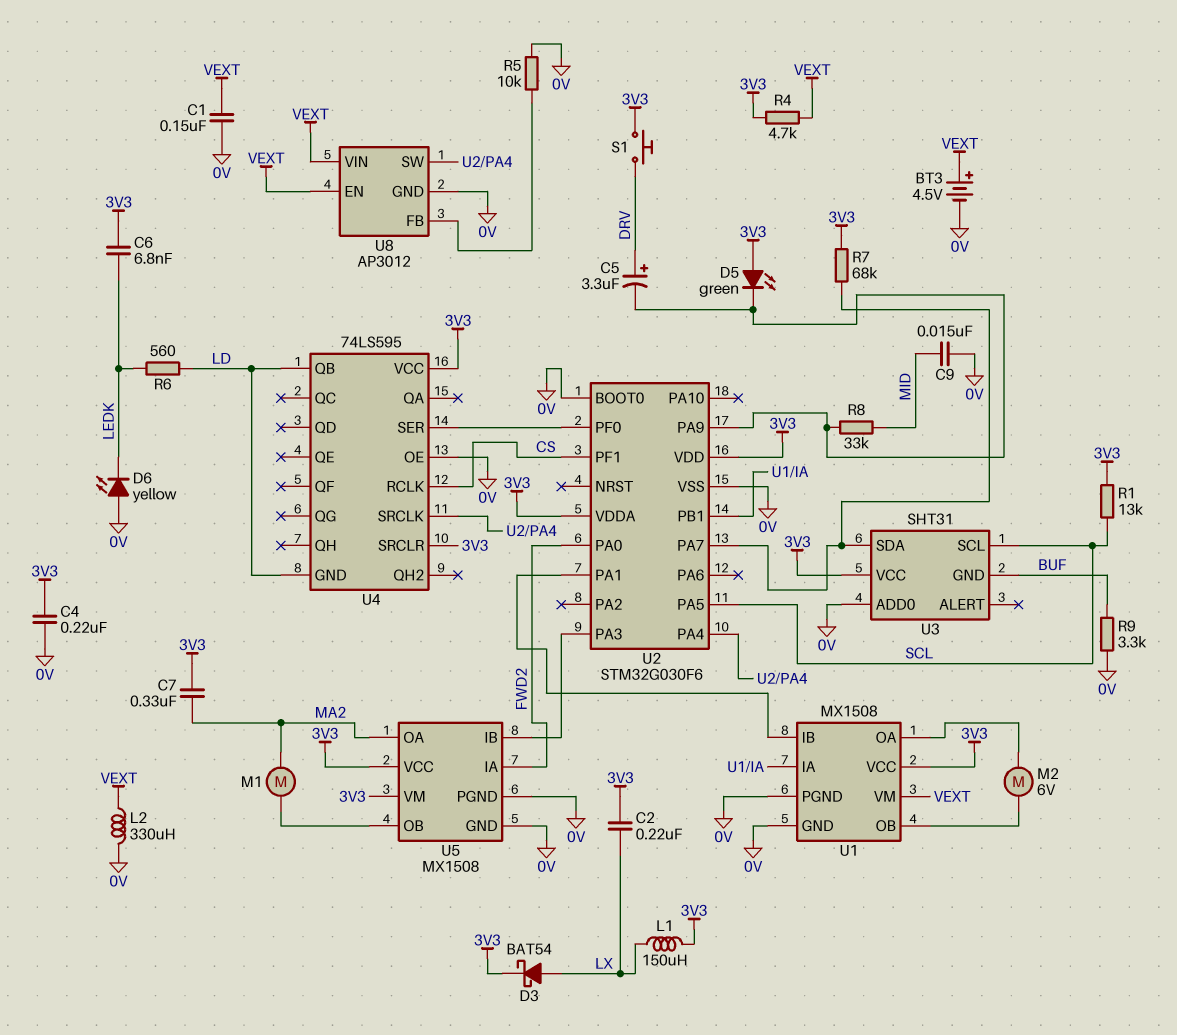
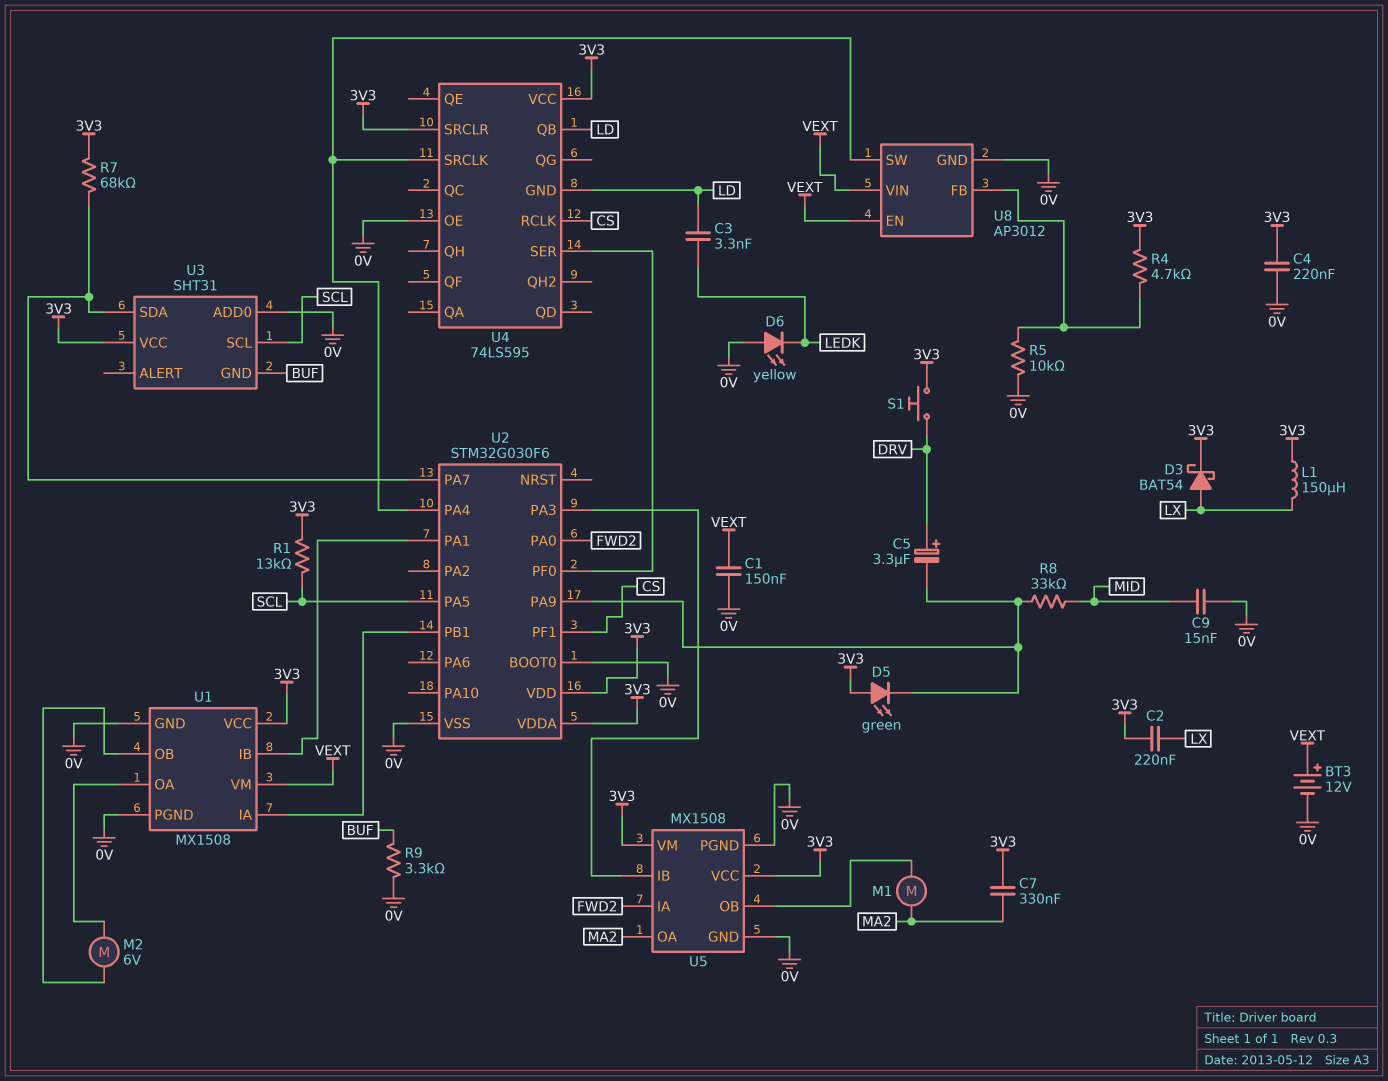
BT3: 4.5V (plus VEXT, minus 0V) -> 12V (plus VEXT, minus 0V)
C3: none -> 3.3nF (LD, LEDK)
C6: 6.8nF (3V3, LEDK) -> none
L2: 330uH (0V, VEXT) -> none
R4: 4.7k (3V3, VEXT) -> 4.7k (3V3, U8/FB)
R6: 560 (LD, LEDK) -> none

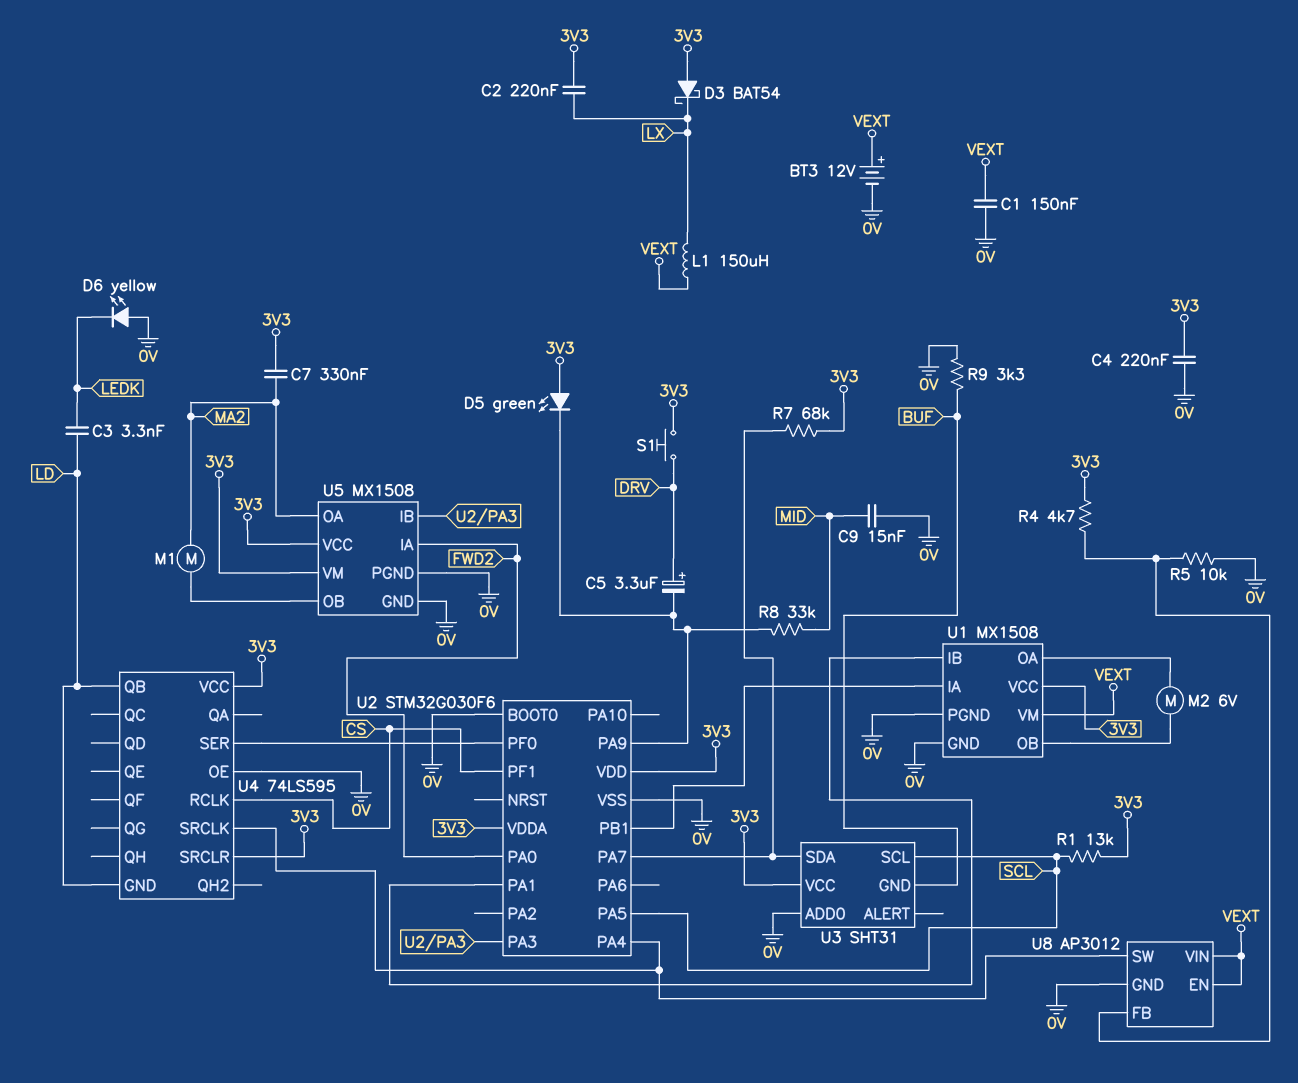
D3: schottky BAT54 (A LX, K 3V3) -> schottky BAT54 (A 3V3, K LX)
L1: 150uH (3V3, LX) -> 150uH (LX, VEXT)

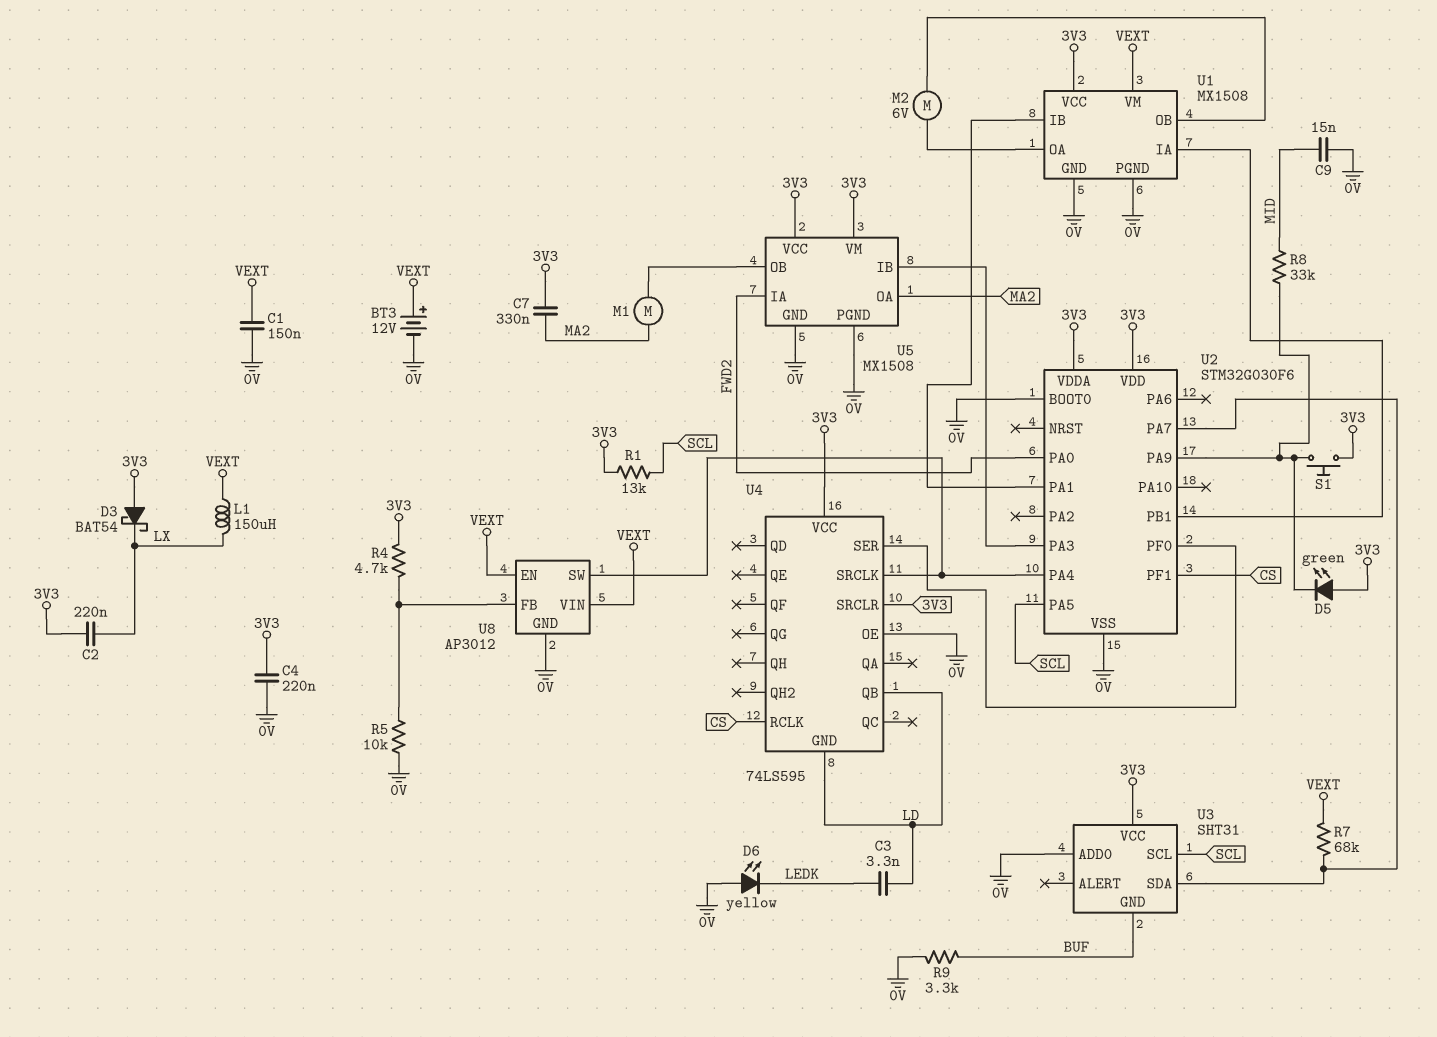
C5: 3.3uF (plus DRV, minus U2/PA9) -> none
R7: 68k (3V3, U2/PA7) -> 68k (U2/PA7, VEXT)
S1: button (3V3, DRV) -> button (3V3, U2/PA9)

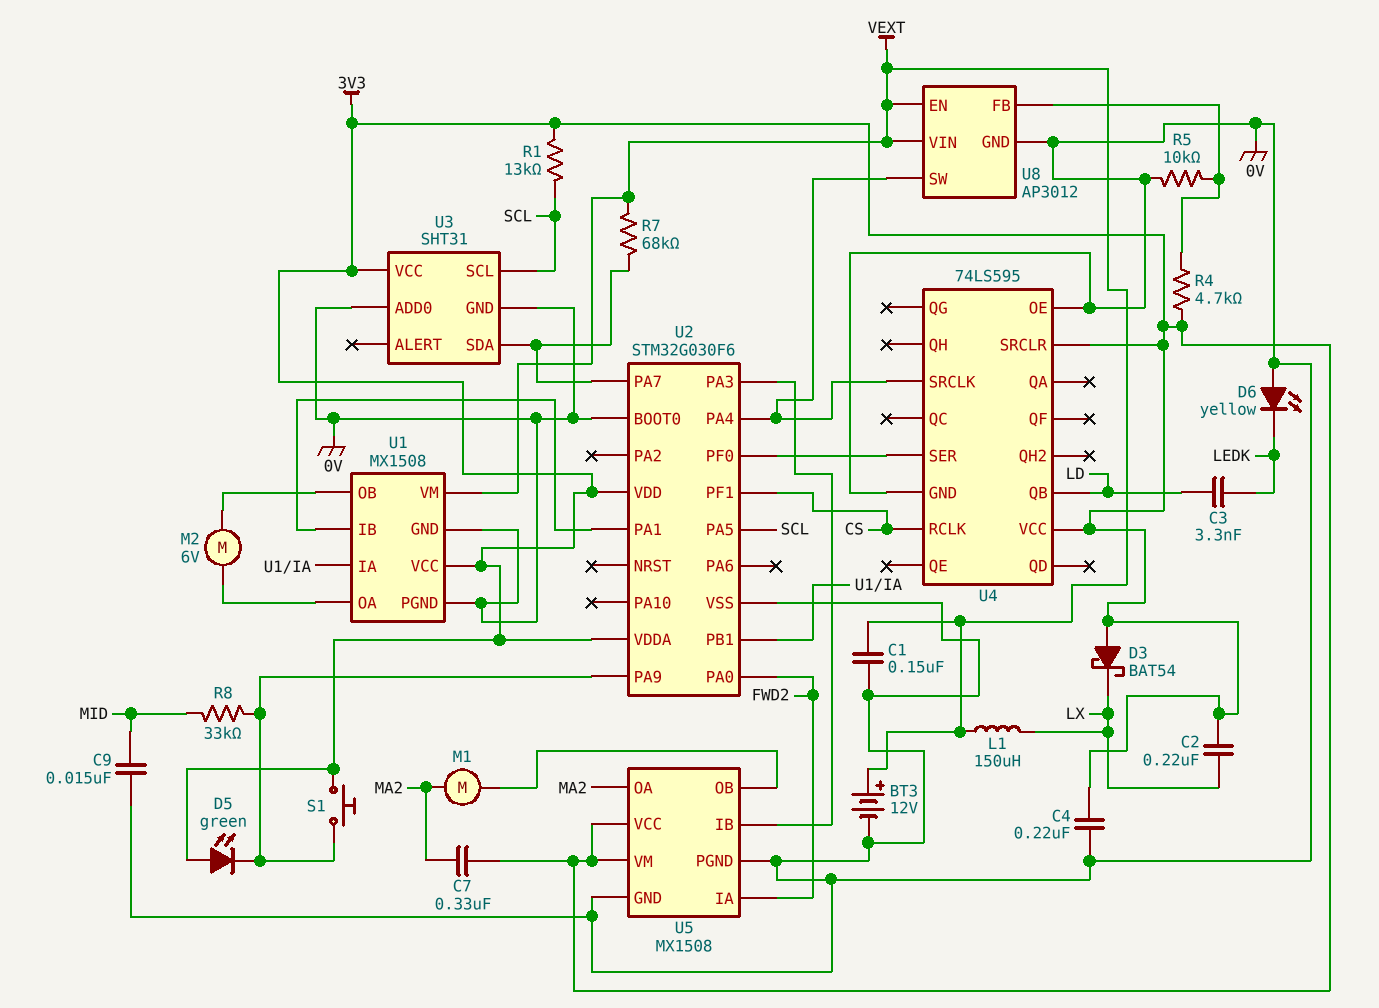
R9: 3.3k (0V, BUF) -> none
U3 pin GND: BUF -> 0V
U4 pin GND: LD -> 0V

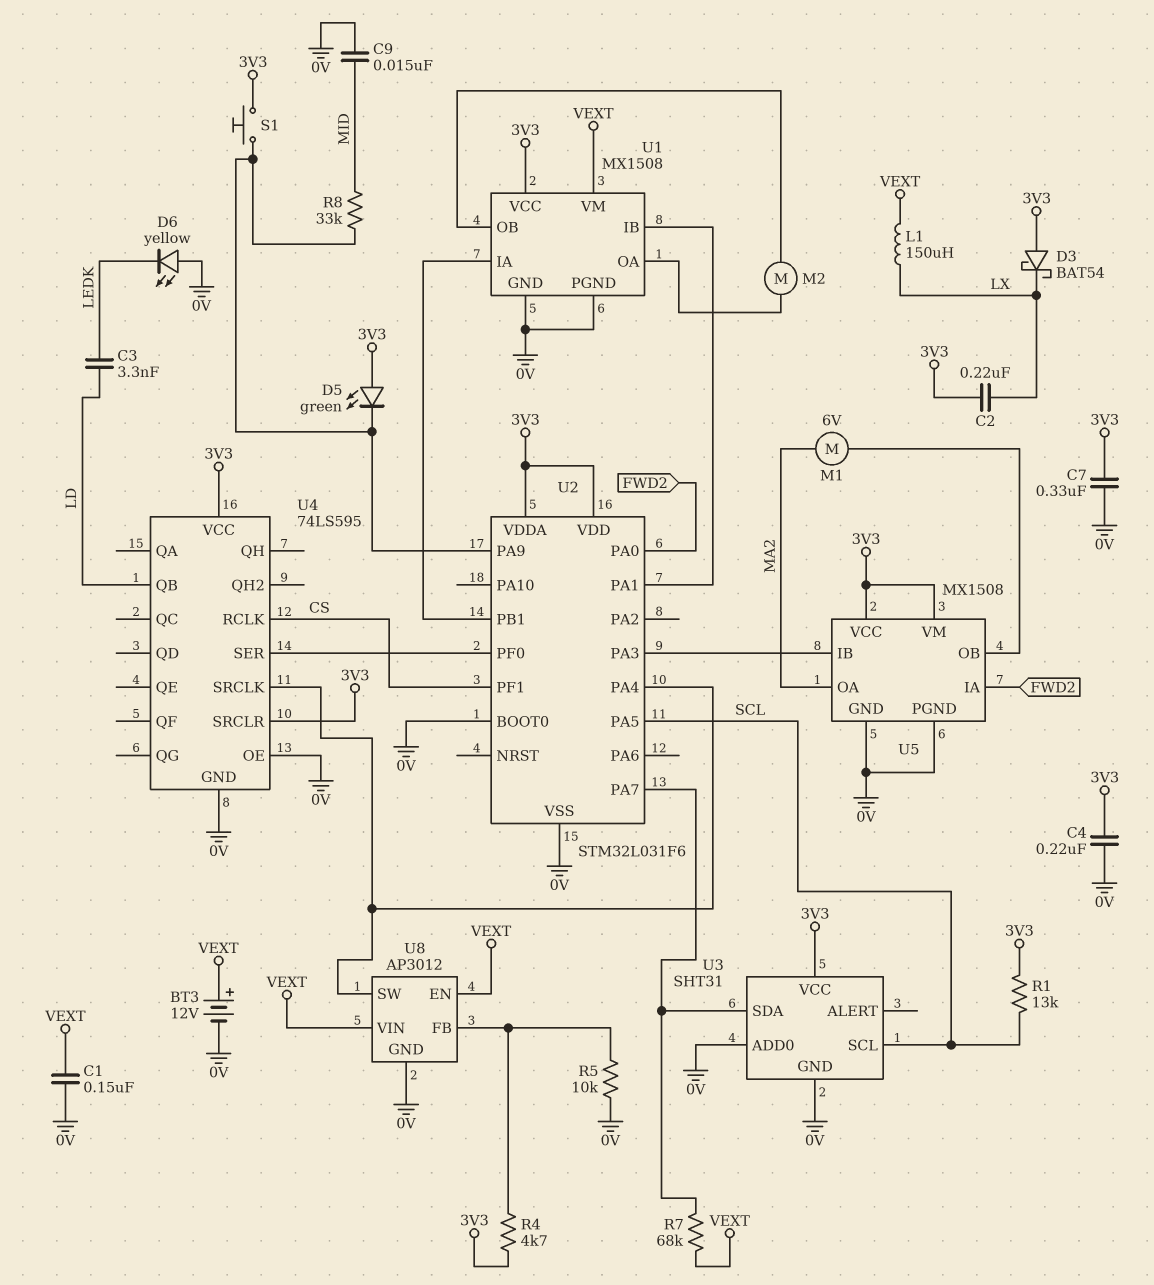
C7: 330nF (3V3, MA2) -> 330nF (0V, 3V3)
M1: motor (MA2, U5/OB) -> motor 6V (MA2, U5/OB)
M2: motor 6V (U1/OA, U1/OB) -> motor (U1/OA, U1/OB)
U2: STM32G030F6 -> STM32L031F6

